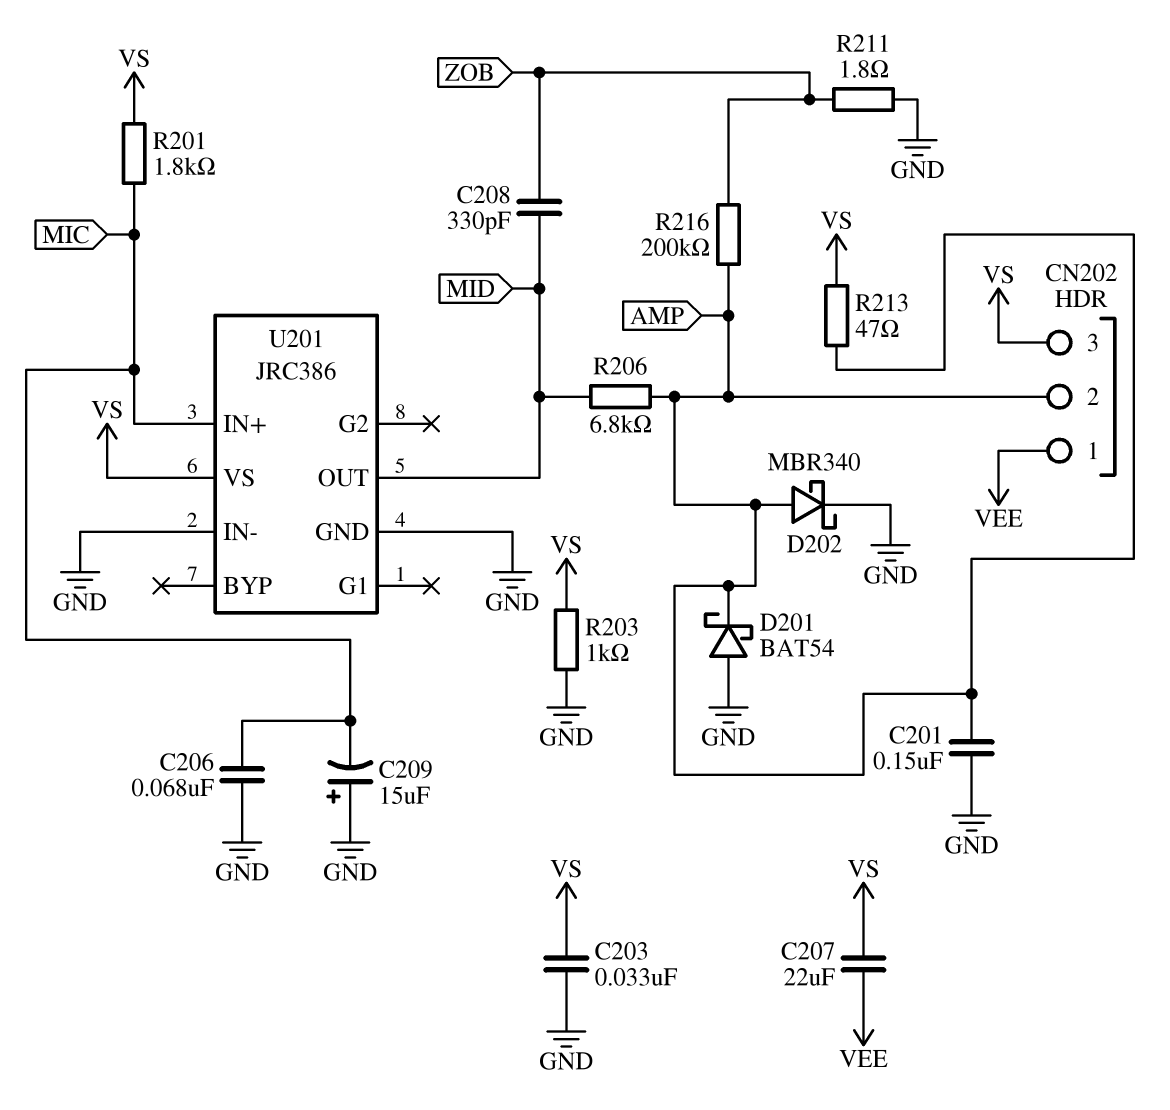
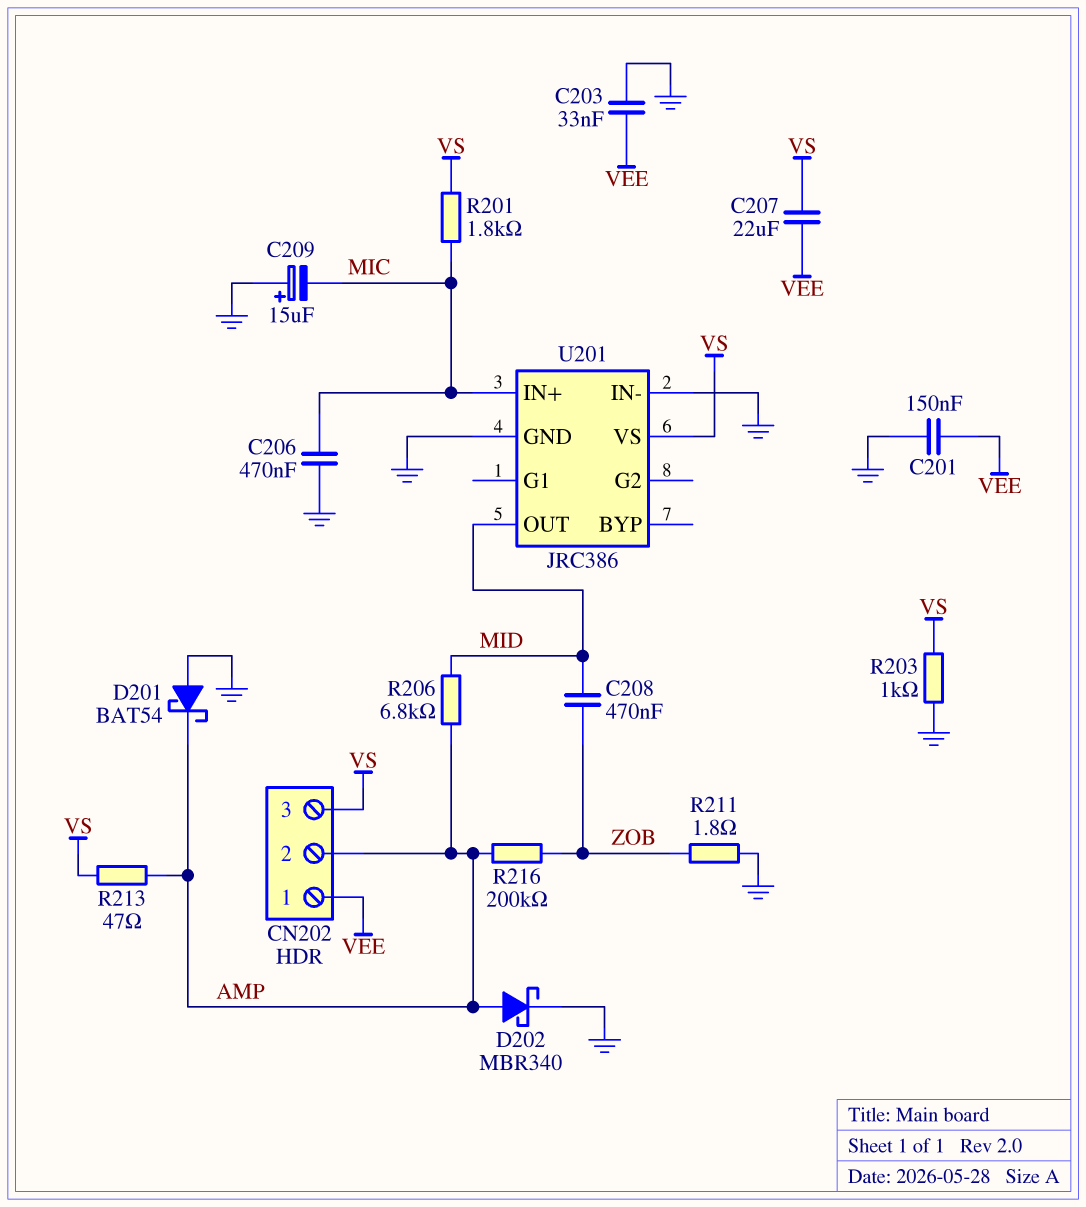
C201: 150nF (AMP, GND) -> 150nF (GND, VEE)
C203: 33nF (GND, VS) -> 33nF (GND, VEE)
C206: 68nF (GND, MIC) -> 470nF (GND, MIC)
C208: 330pF (MID, ZOB) -> 470nF (MID, ZOB)

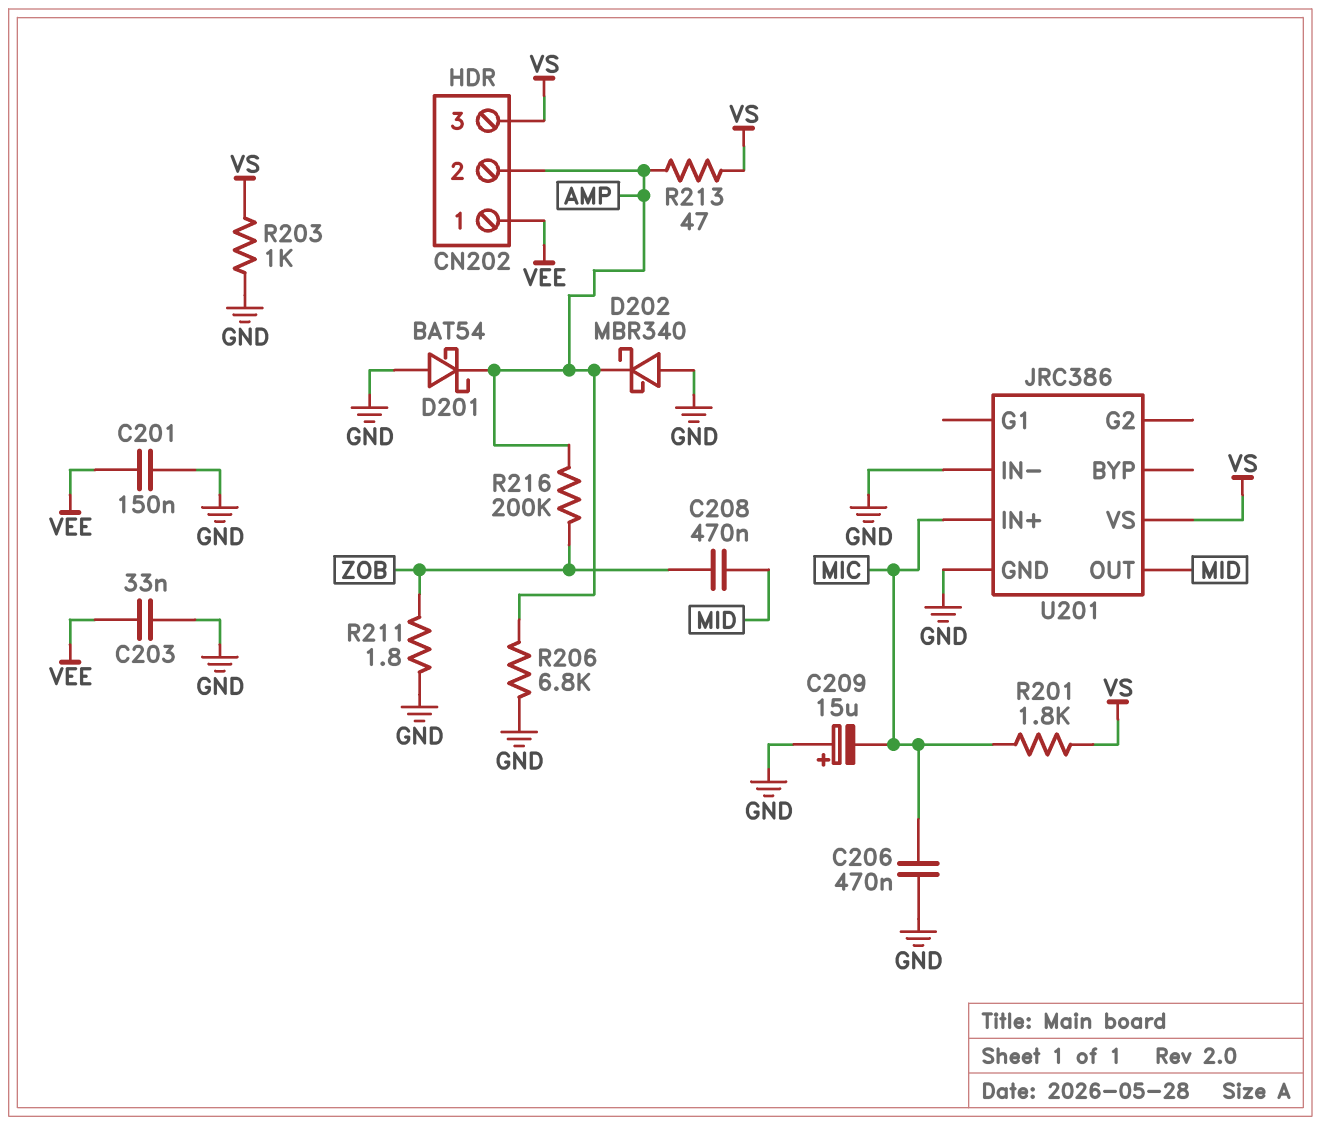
C207: 22uF (VEE, VS) -> none
D202: schottky MBR340 (A AMP, K GND) -> schottky MBR340 (A GND, K AMP)
R206: 6.8k (AMP, MID) -> 6.8k (AMP, GND)

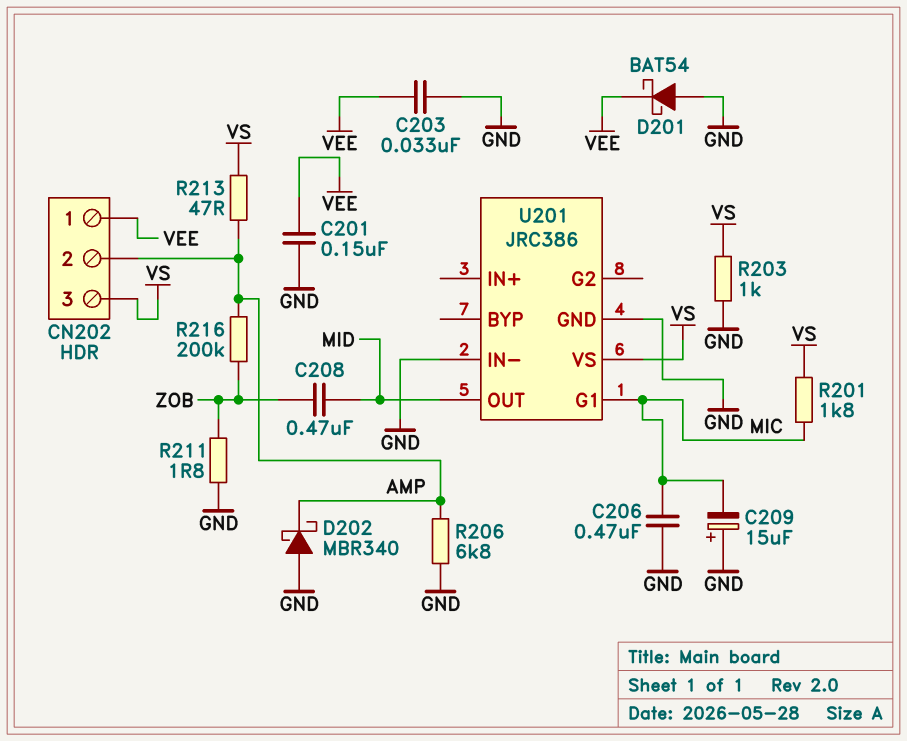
D201: schottky BAT54 (A GND, K AMP) -> schottky BAT54 (A GND, K VEE)
U201 pin G1: none -> MIC
U201 pin IN+: MIC -> none

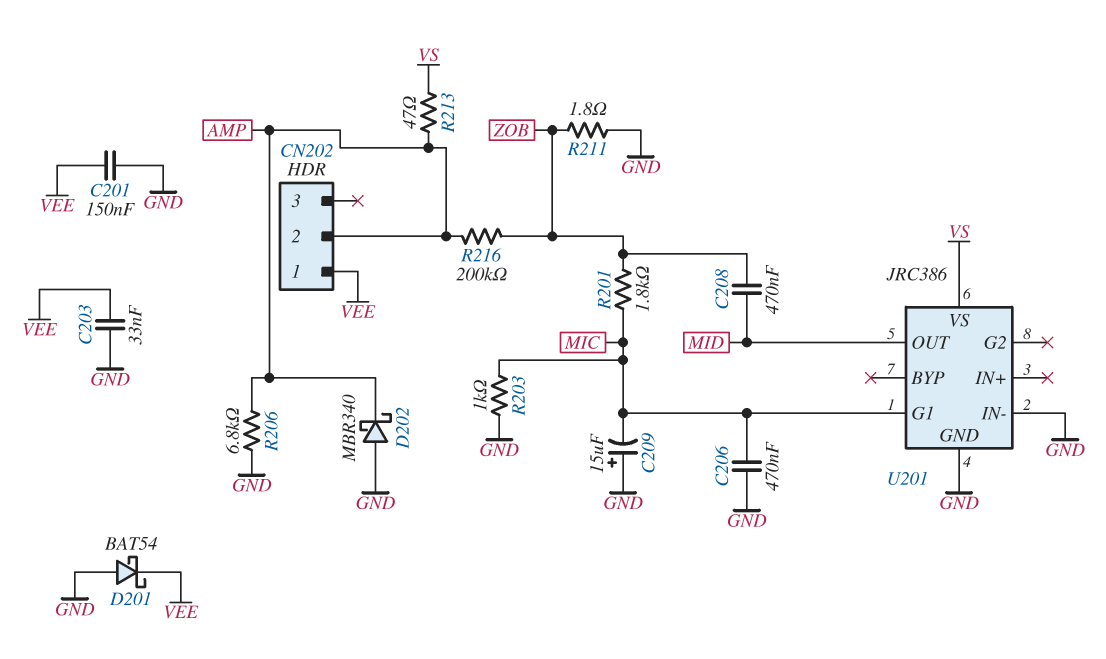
CN202 pin 3: VS -> none
R201: 1.8k (MIC, VS) -> 1.8k (MIC, ZOB)
R203: 1k (GND, VS) -> 1k (GND, MIC)

